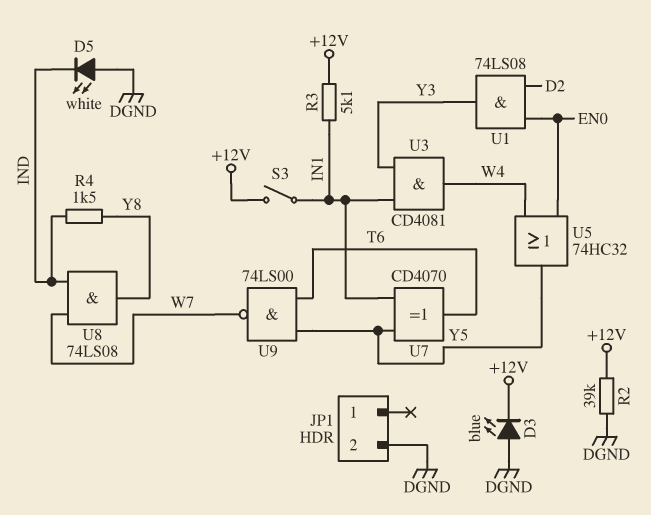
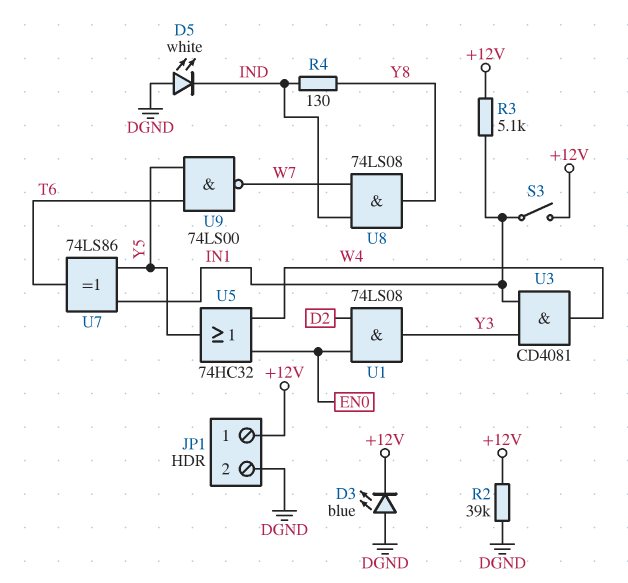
JP1 pin 1: none -> +12V
R4: 1.5k (IND, Y8) -> 130 (IND, Y8)
U7: XOR CD4070 (in IN1, in Y5, out T6) -> XOR 74LS86 (in IN1, in Y5, out T6)

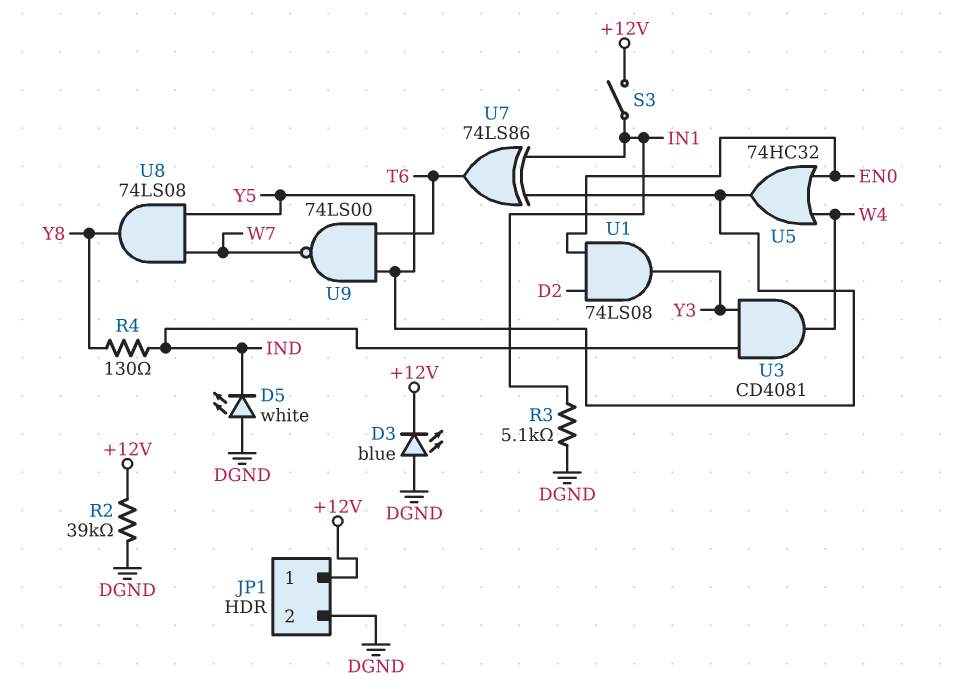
R3: 5.1k (+12V, IN1) -> 5.1k (DGND, IN1)
U3: AND CD4081 (in IN1, in Y3, out W4) -> AND CD4081 (in IND, in Y3, out W4)
U8: AND 74LS08 (in IND, in W7, out Y8) -> AND 74LS08 (in W7, in Y5, out Y8)

